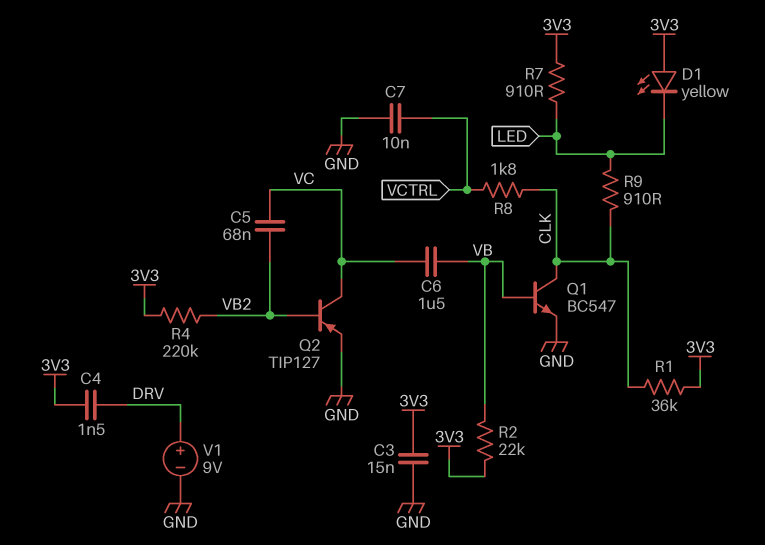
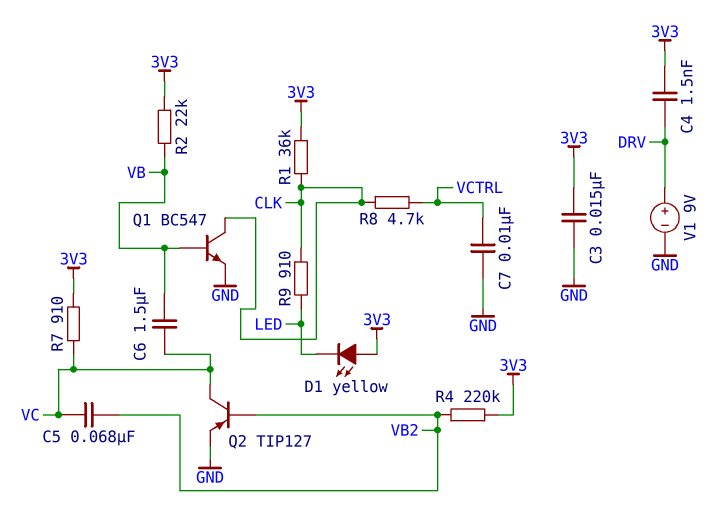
R7: 910 (3V3, LED) -> 910 (3V3, VC)
R8: 1.8k (CLK, VCTRL) -> 4.7k (CLK, VCTRL)

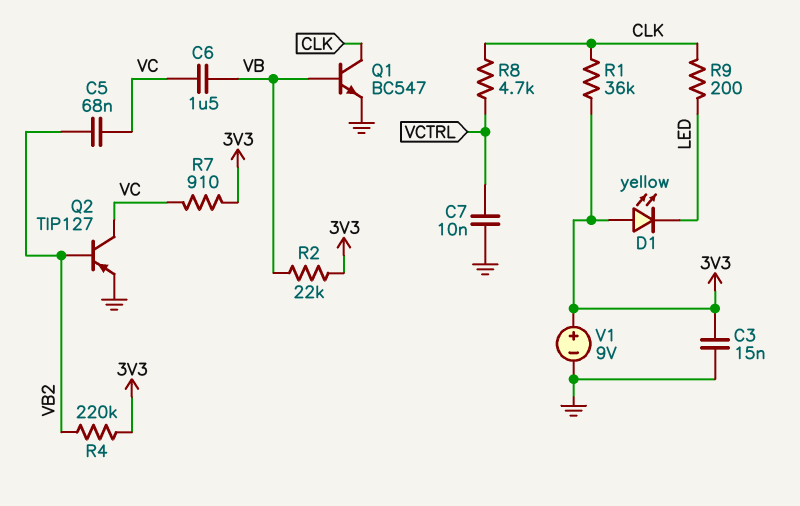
C4: 1.5nF (3V3, DRV) -> none
R9: 910 (CLK, LED) -> 200 (CLK, LED)
V1: 9V (plus DRV, minus GND) -> 9V (plus 3V3, minus GND)

